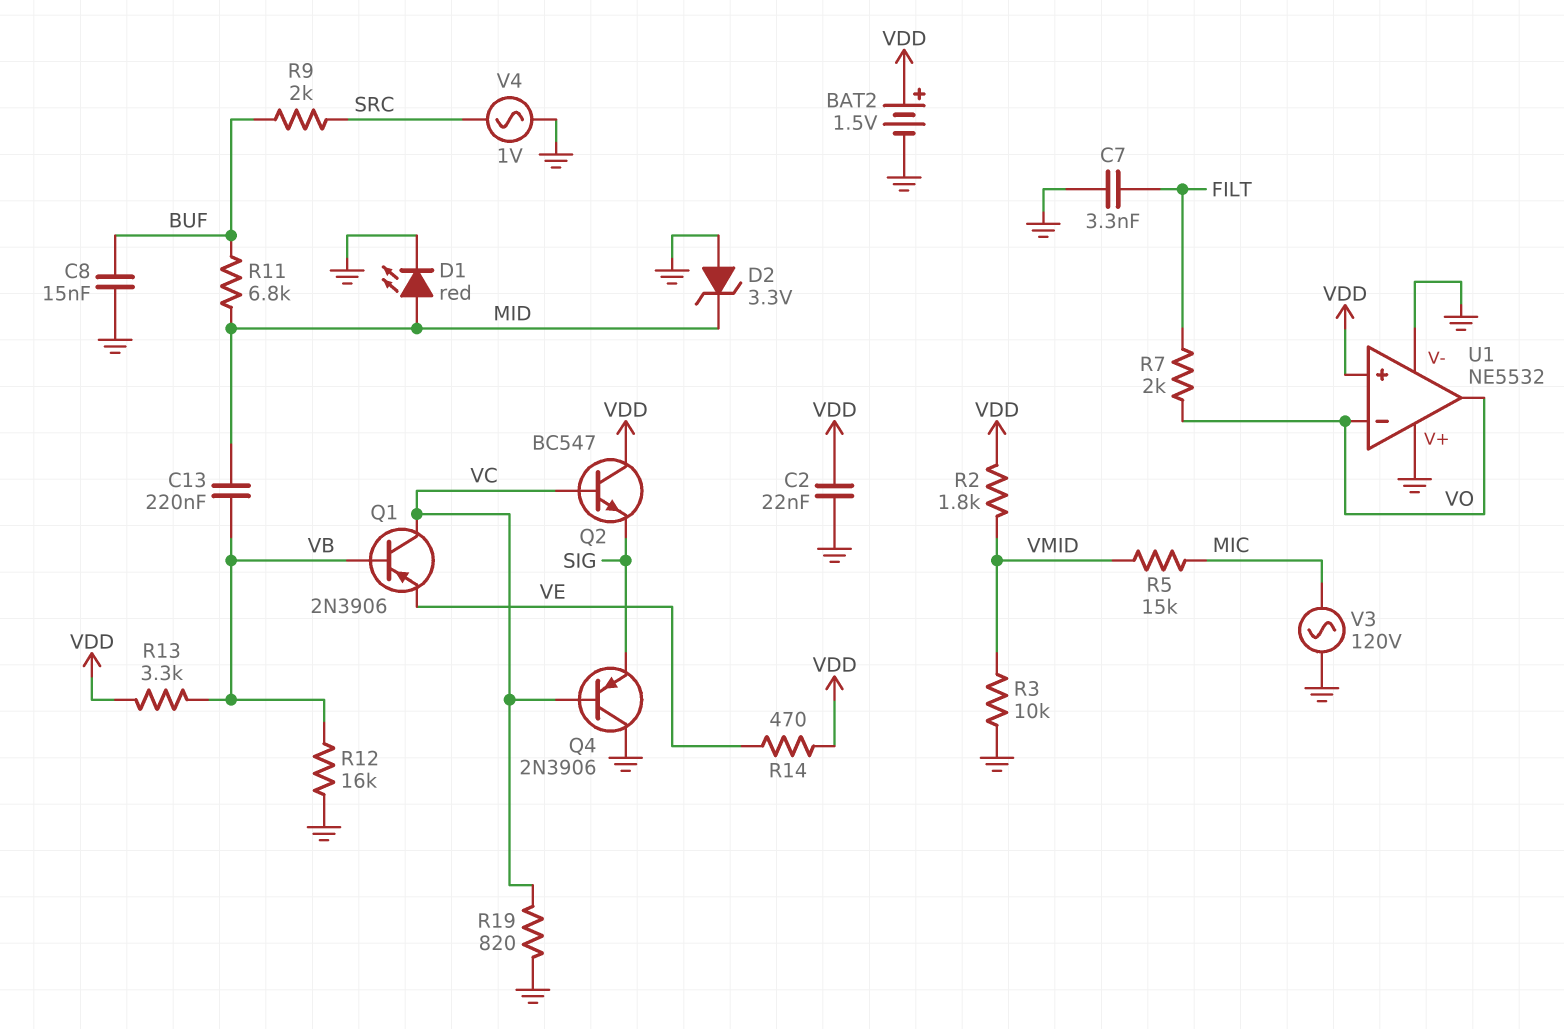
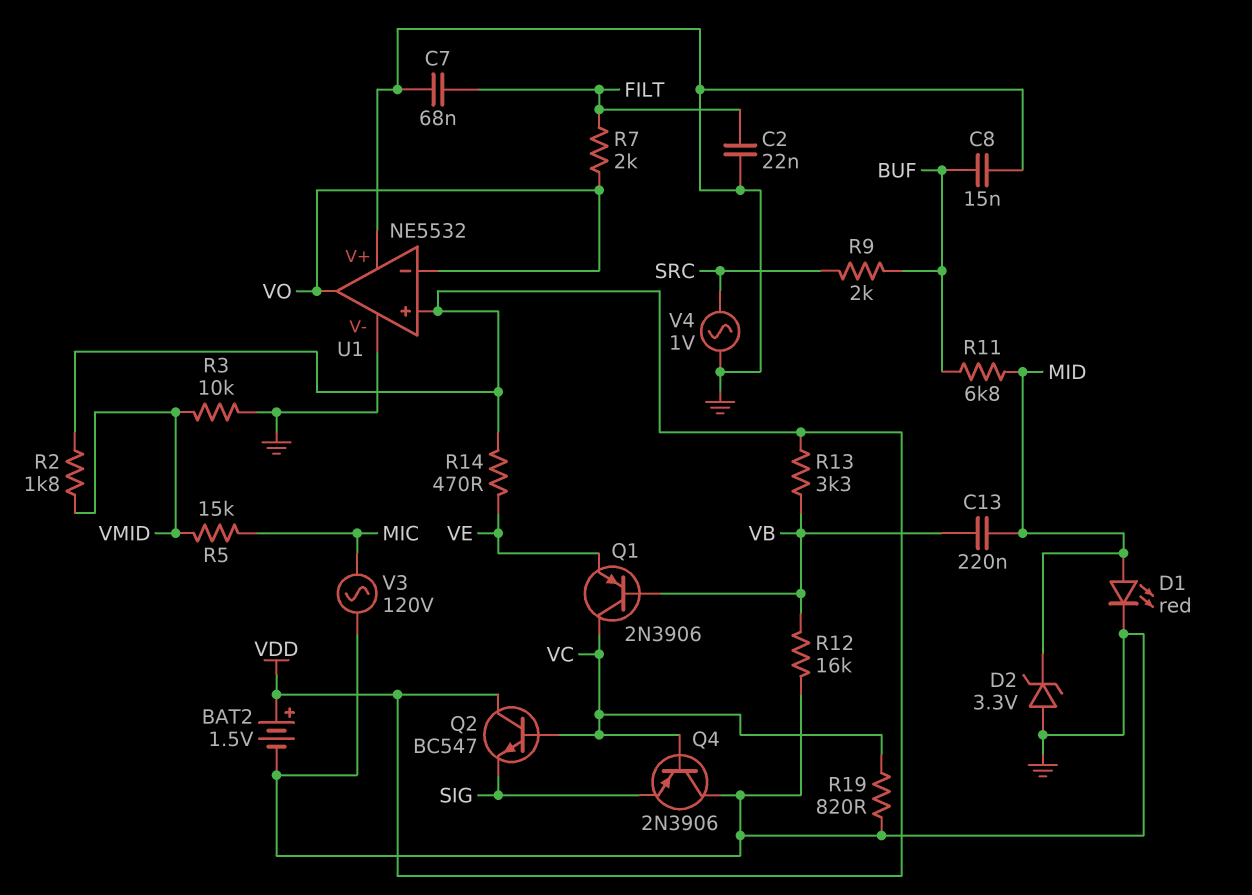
C2: 22nF (GND, VDD) -> 22nF (FILT, GND)
C7: 3.3nF (FILT, GND) -> 68nF (FILT, GND)

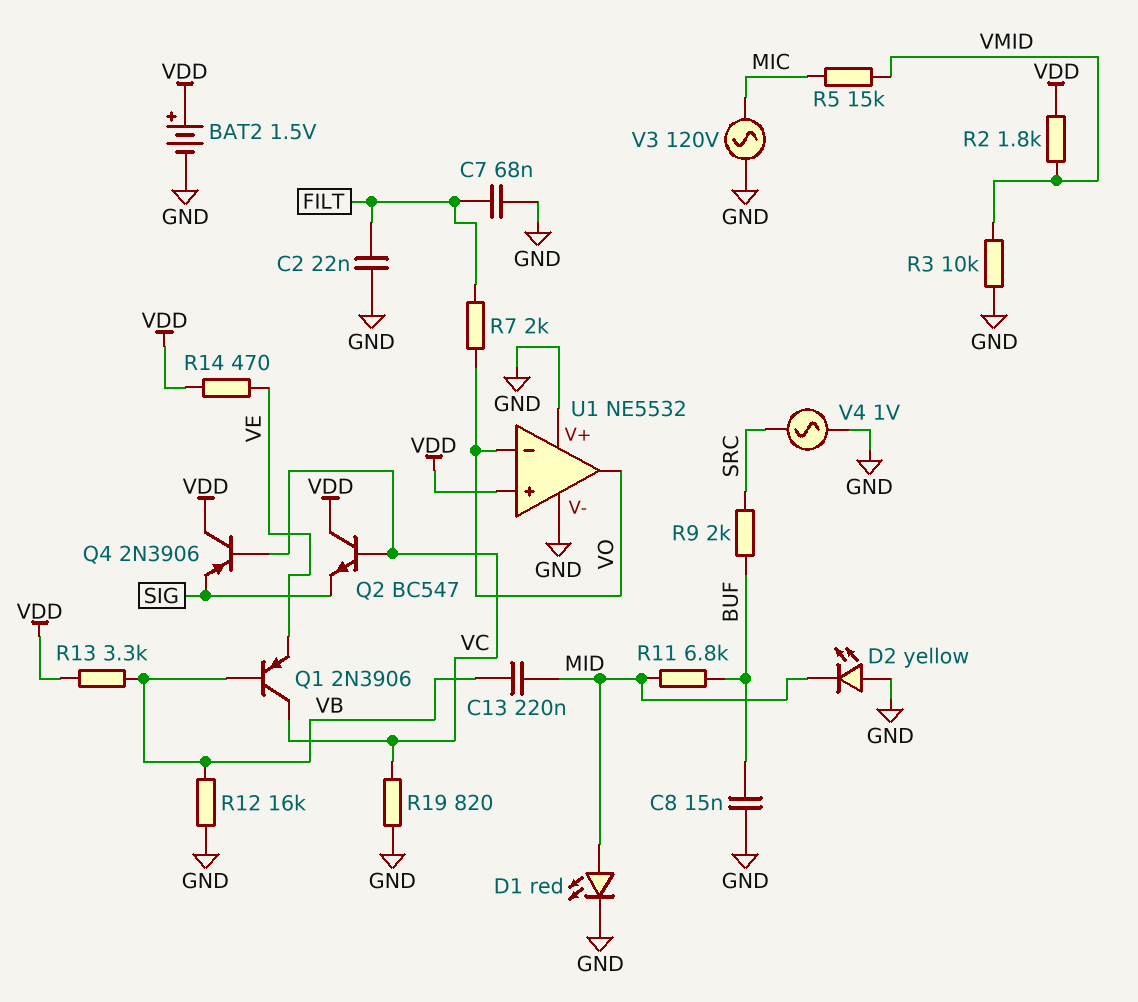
D2: zener 3.3V (A GND, K MID) -> LED yellow (A GND, K MID)
Q4: PNP 2N3906 (B VC, C GND, E SIG) -> PNP 2N3906 (B VC, C VDD, E SIG)

